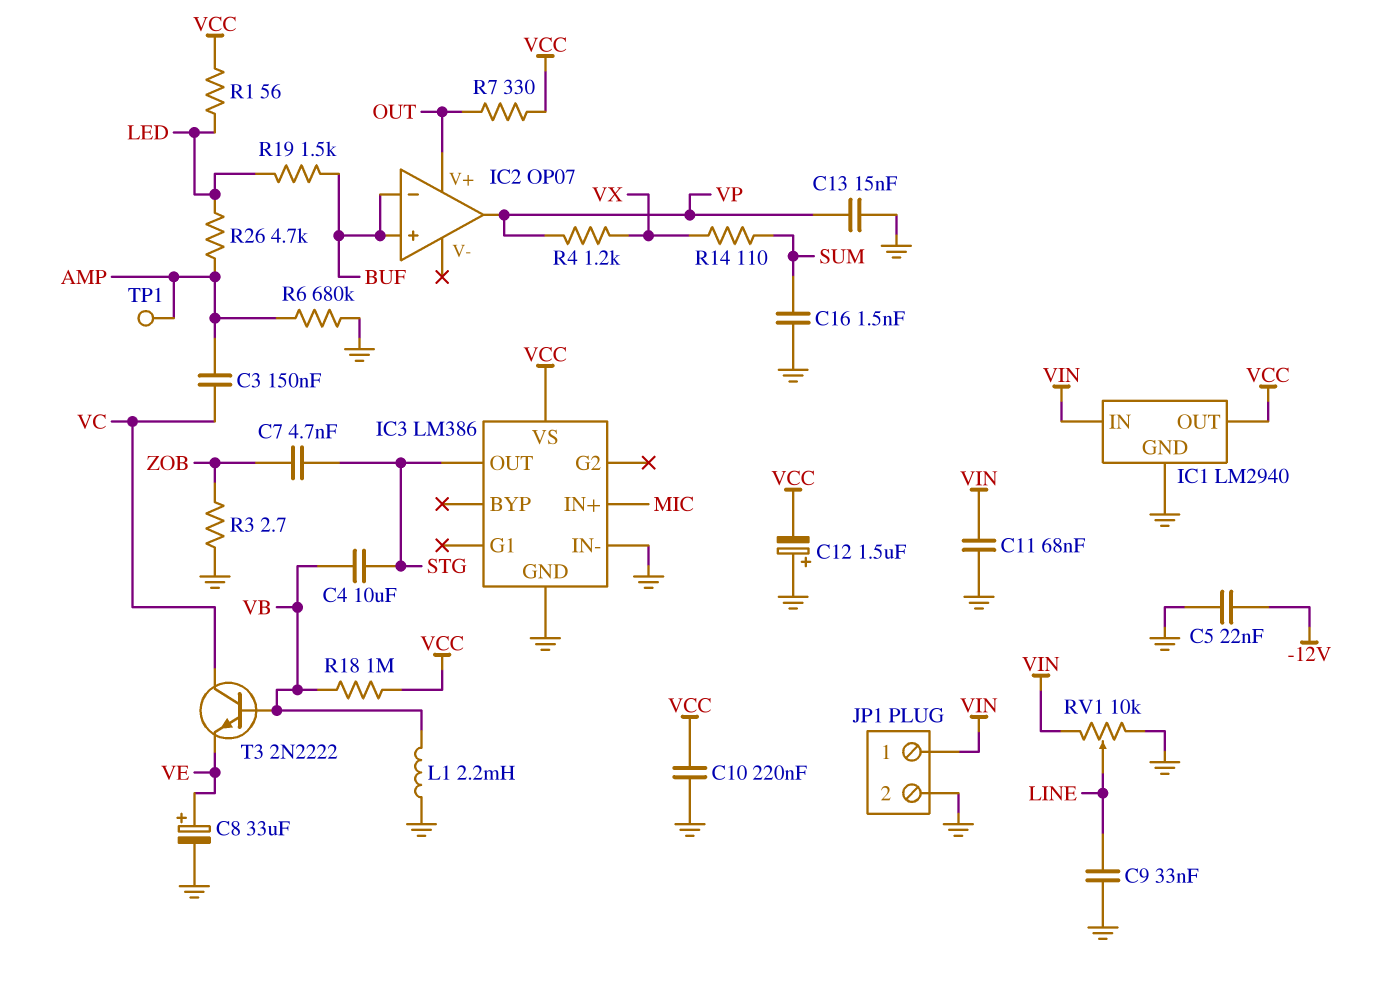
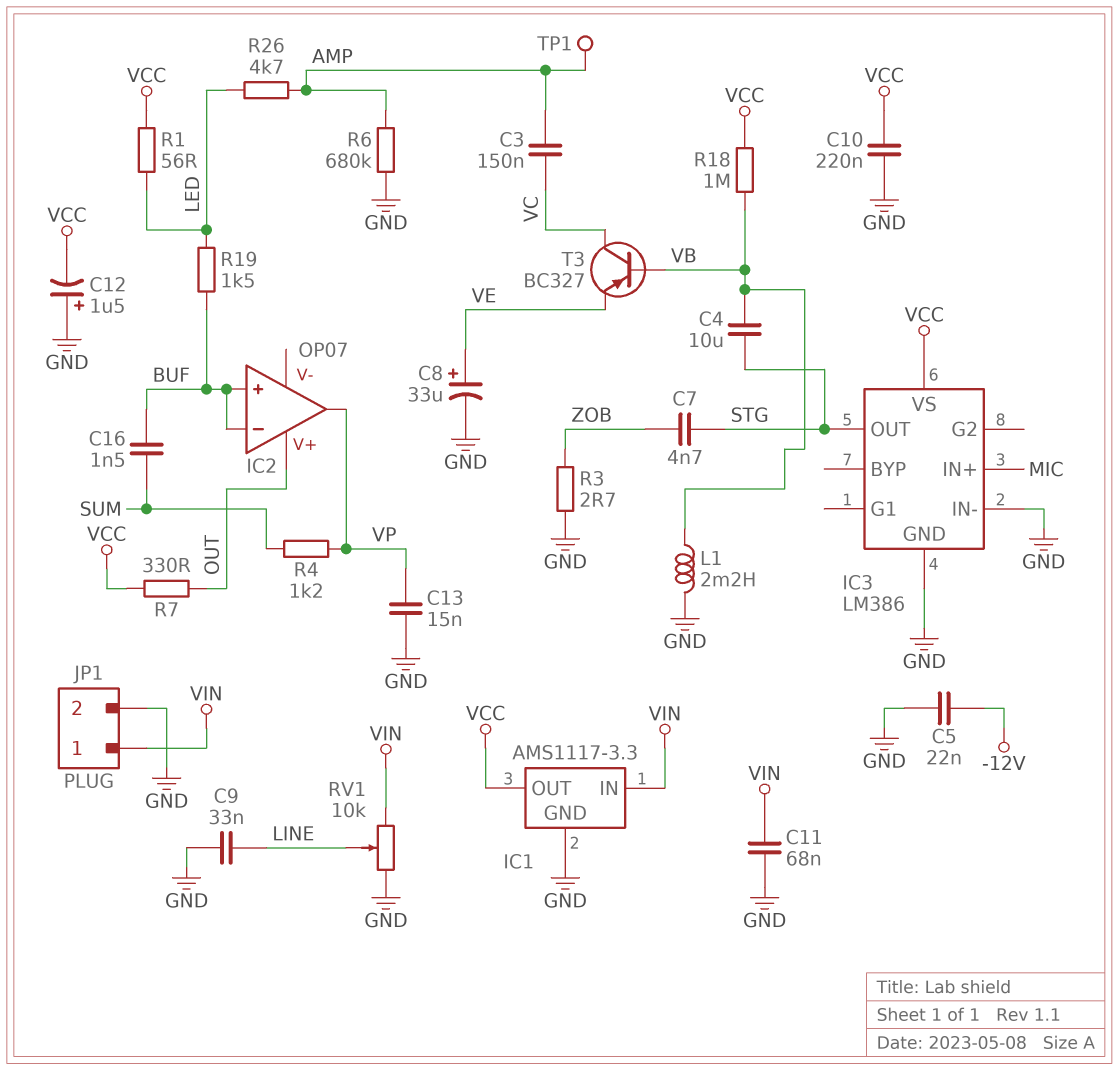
C16: 1.5nF (GND, SUM) -> 1.5nF (BUF, SUM)
IC1: LM2940 -> AMS1117-3.3
R4: 1.2k (VP, VX) -> 1.2k (SUM, VP)
R14: 110 (SUM, VX) -> none
T3: NPN 2N2222 (B VB, C VC, E VE) -> PNP BC327 (B VB, C VC, E VE)

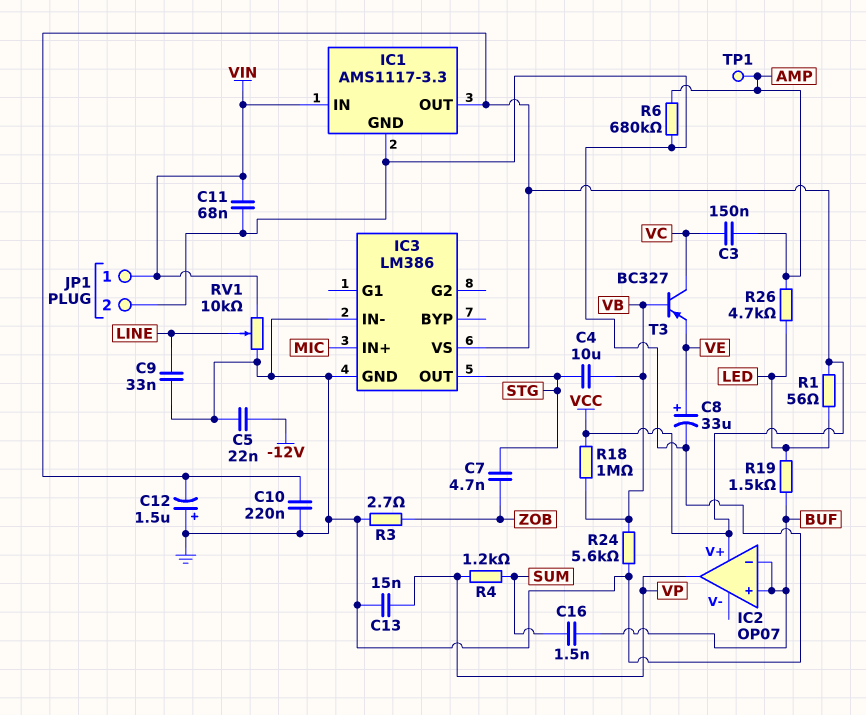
IC2 pin V+: OUT -> VCC
L1: 2.2mH (GND, VB) -> none
R7: 330 (OUT, VCC) -> none
R24: none -> 5.6k (GND, VB)

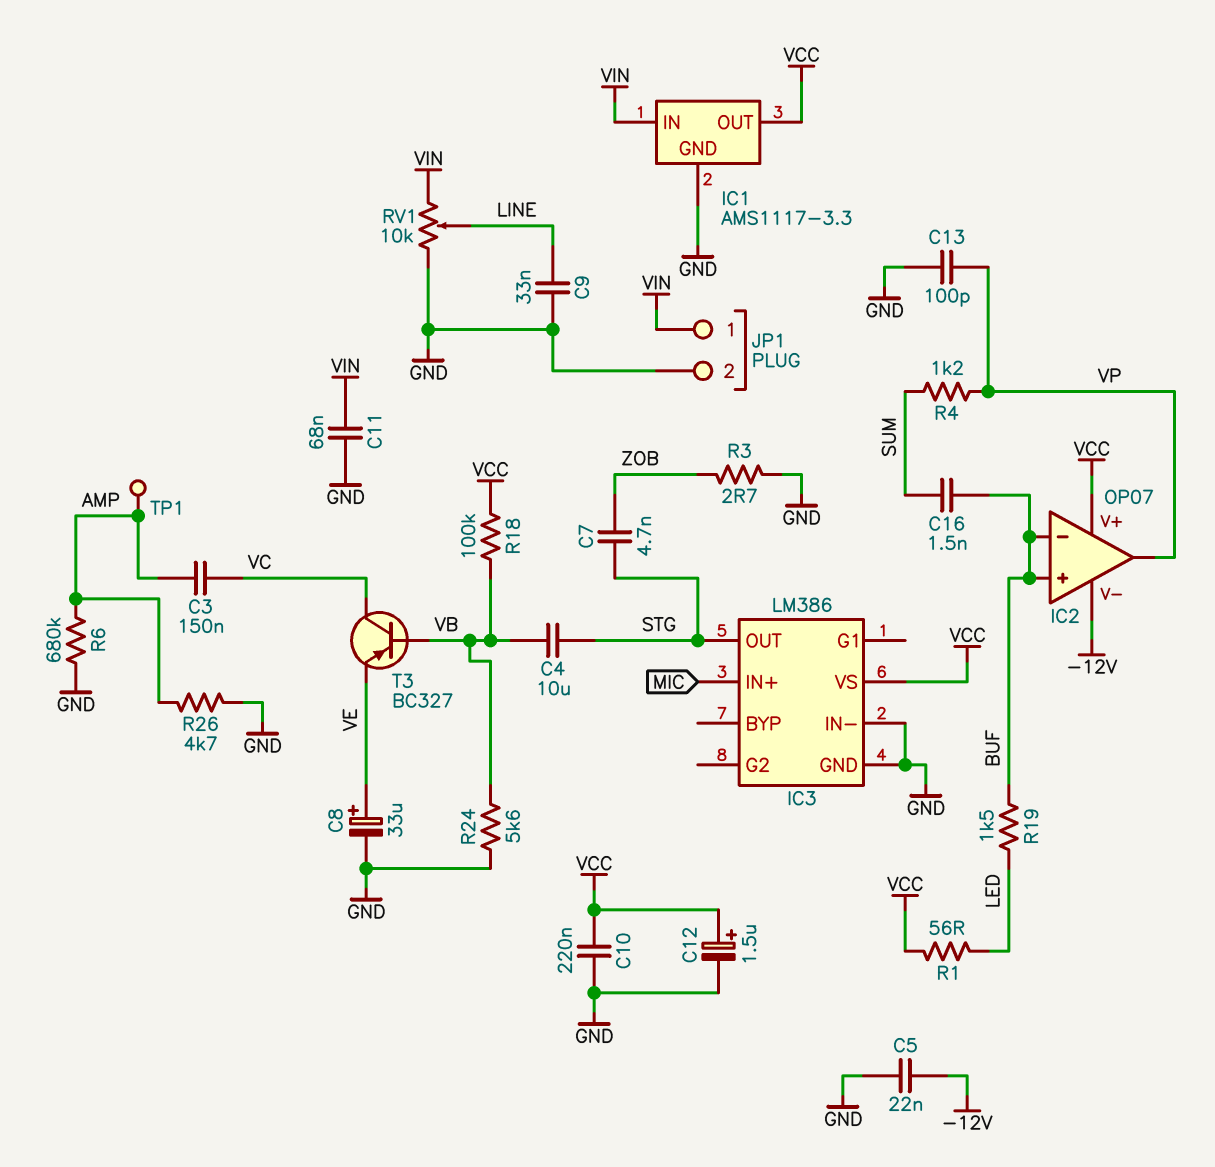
C12: 1.5uF (plus GND, minus VCC) -> 1.5uF (plus VCC, minus GND)
C13: 15nF (GND, VP) -> 100pF (GND, VP)
IC2 pin V-: none -> -12V
R18: 1M (VB, VCC) -> 100k (VB, VCC)
R26: 4.7k (AMP, LED) -> 4.7k (AMP, GND)

